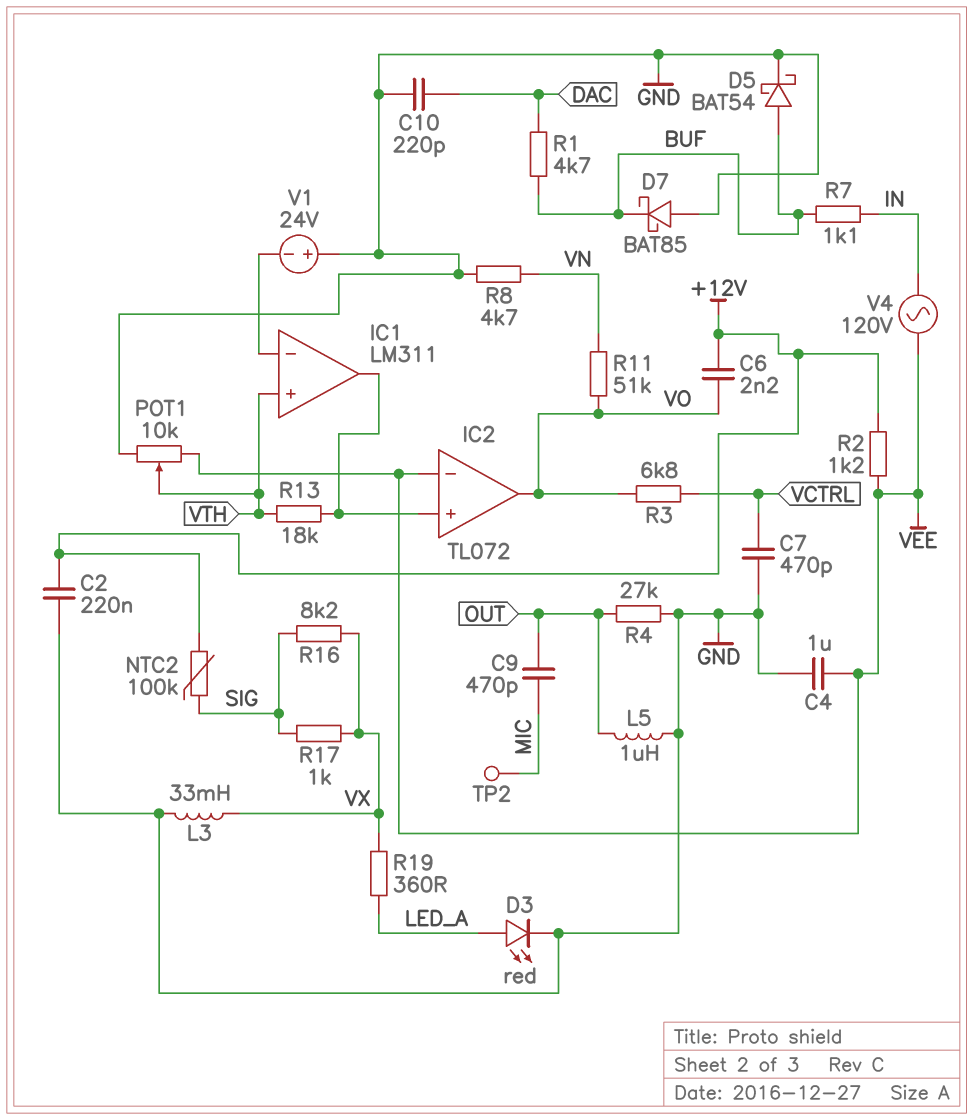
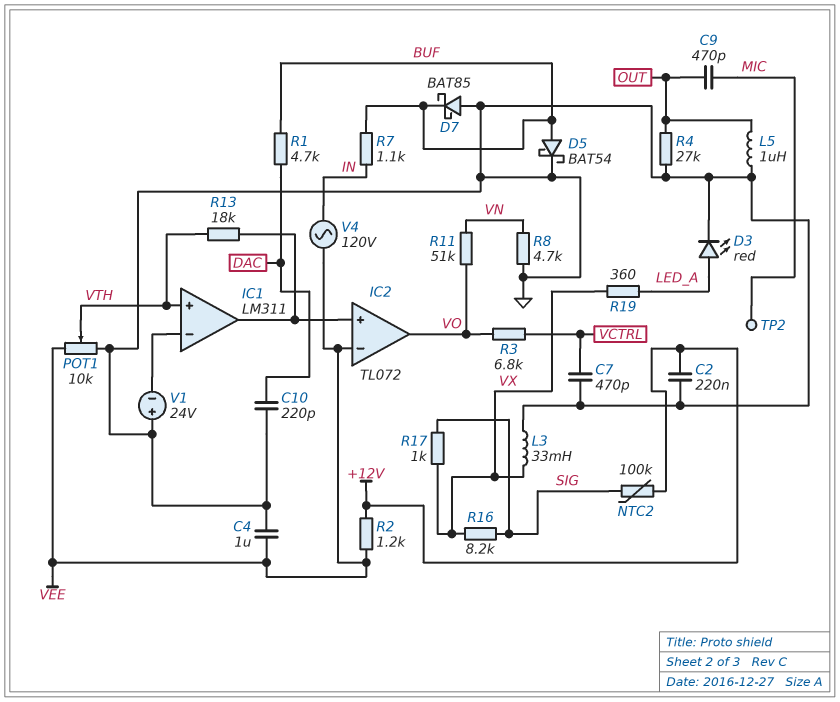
C6: 2.2nF (+12V, VO) -> none

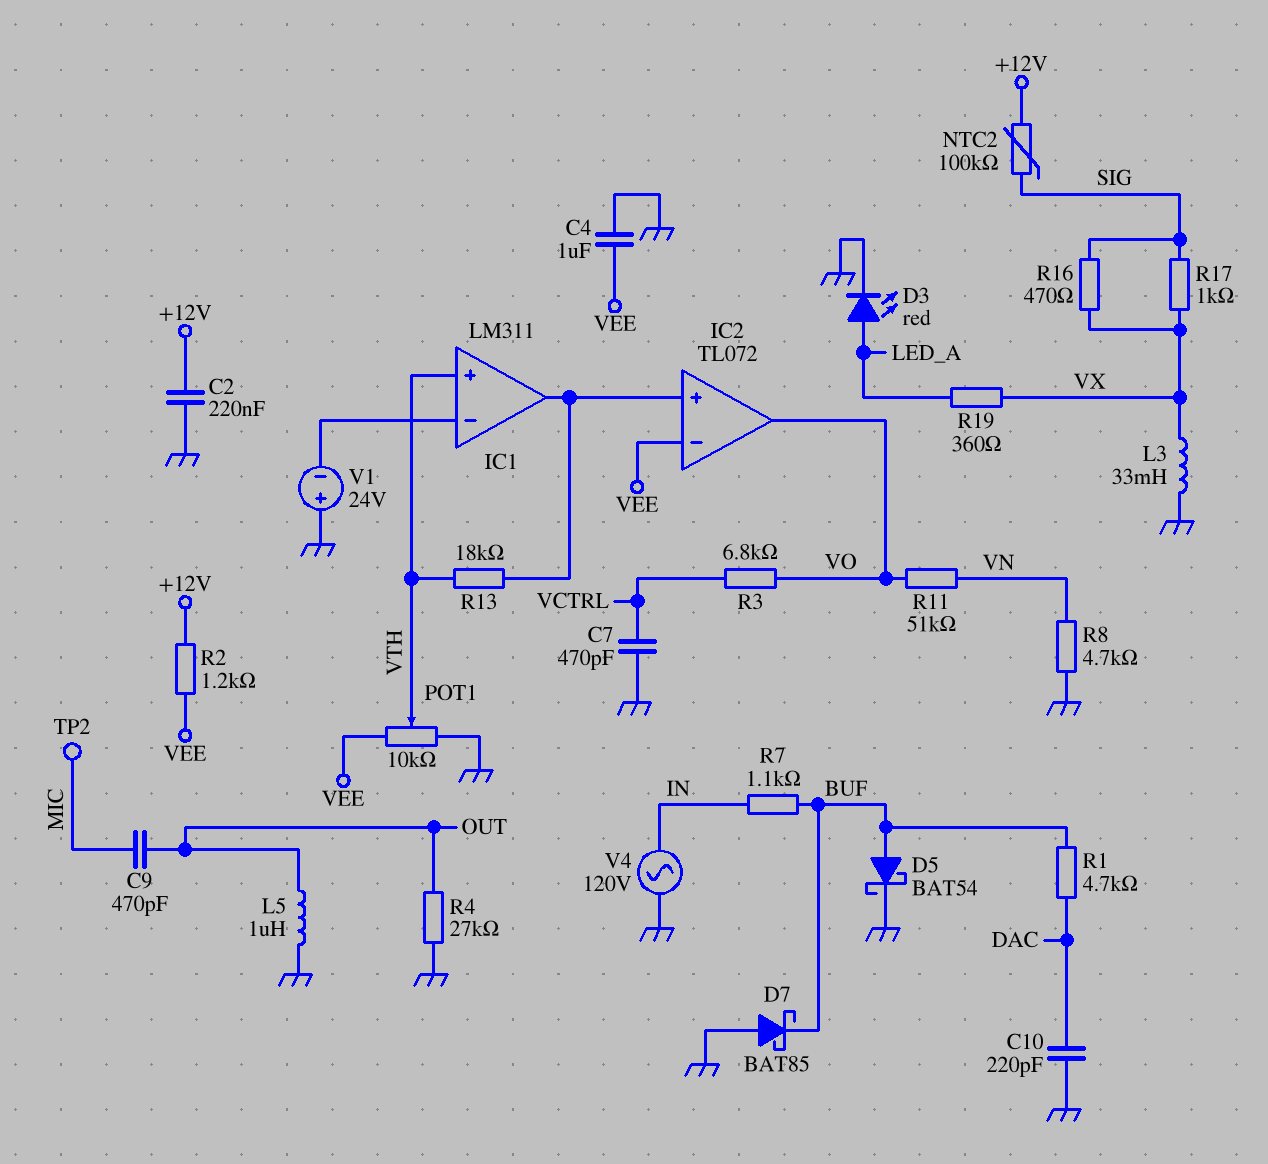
R16: 8.2k (SIG, VX) -> 470 (SIG, VX)
V4: AC 120V (IN, VEE) -> AC 120V (GND, IN)

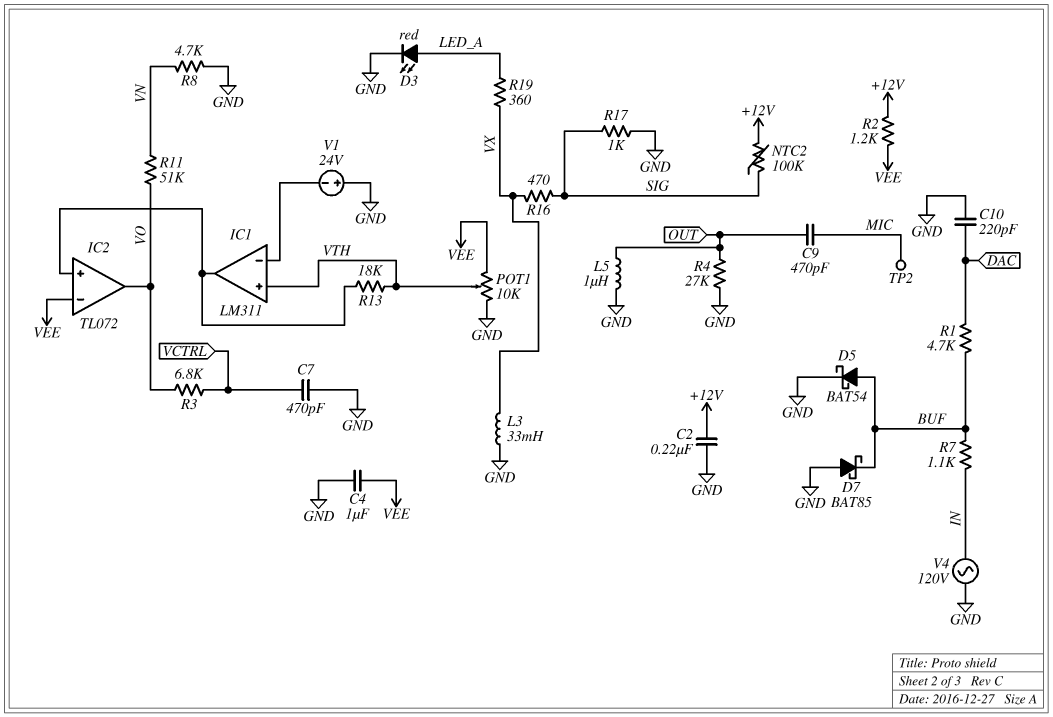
R17: 1k (SIG, VX) -> 1k (GND, SIG)

